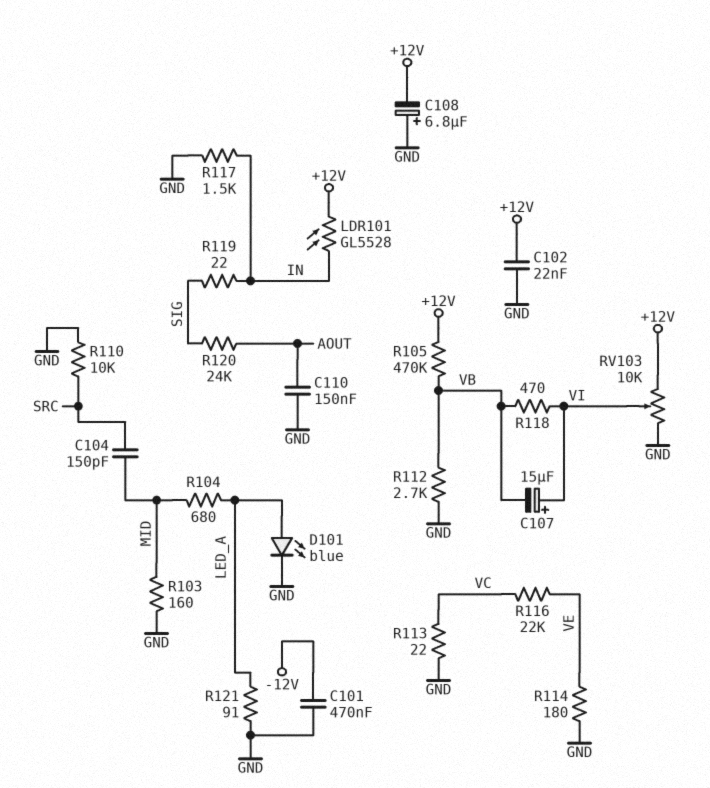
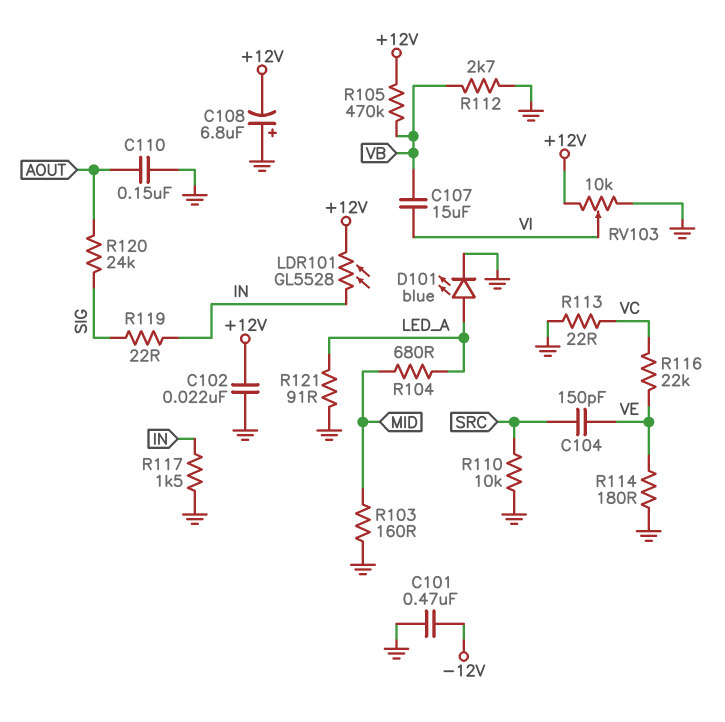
C104: 150pF (MID, SRC) -> 150pF (SRC, VE)
C107: 15uF (plus VI, minus VB) -> 15uF (VB, VI)
R118: 470 (VB, VI) -> none

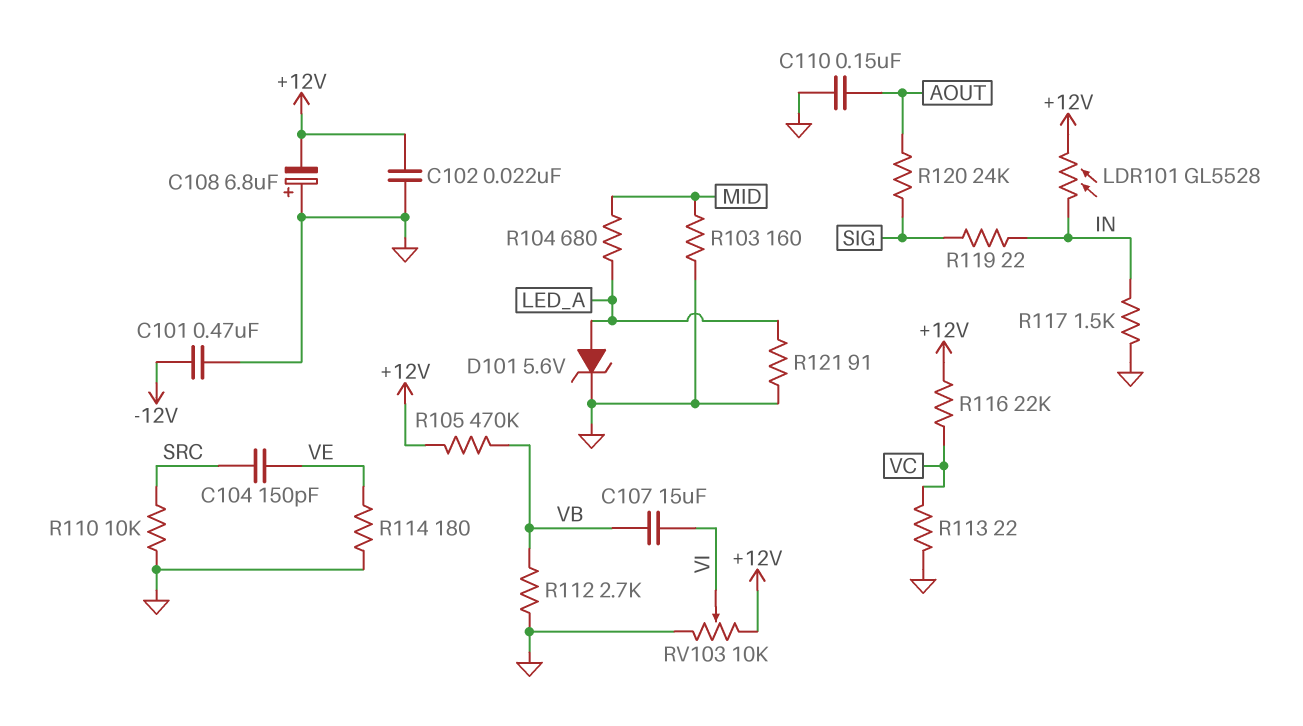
D101: LED blue (A LED_A, K GND) -> zener 5.6V (A LED_A, K GND)
R116: 22k (VC, VE) -> 22k (+12V, VC)

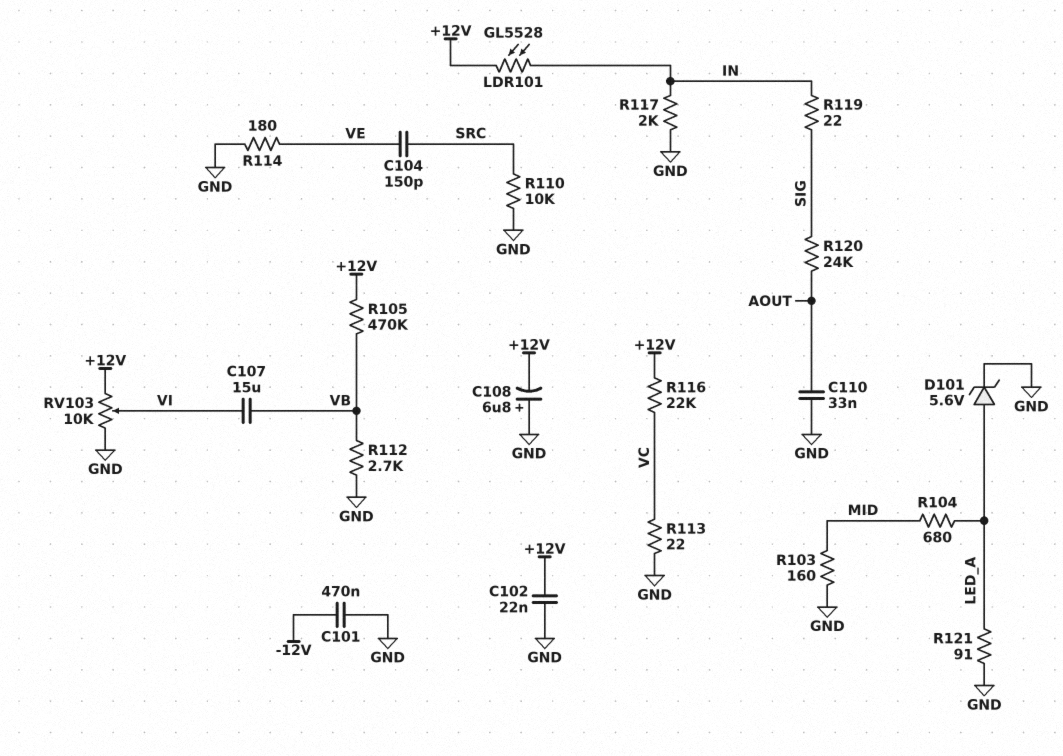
C110: 150nF (AOUT, GND) -> 33nF (AOUT, GND)
R117: 1.5k (GND, IN) -> 2k (GND, IN)

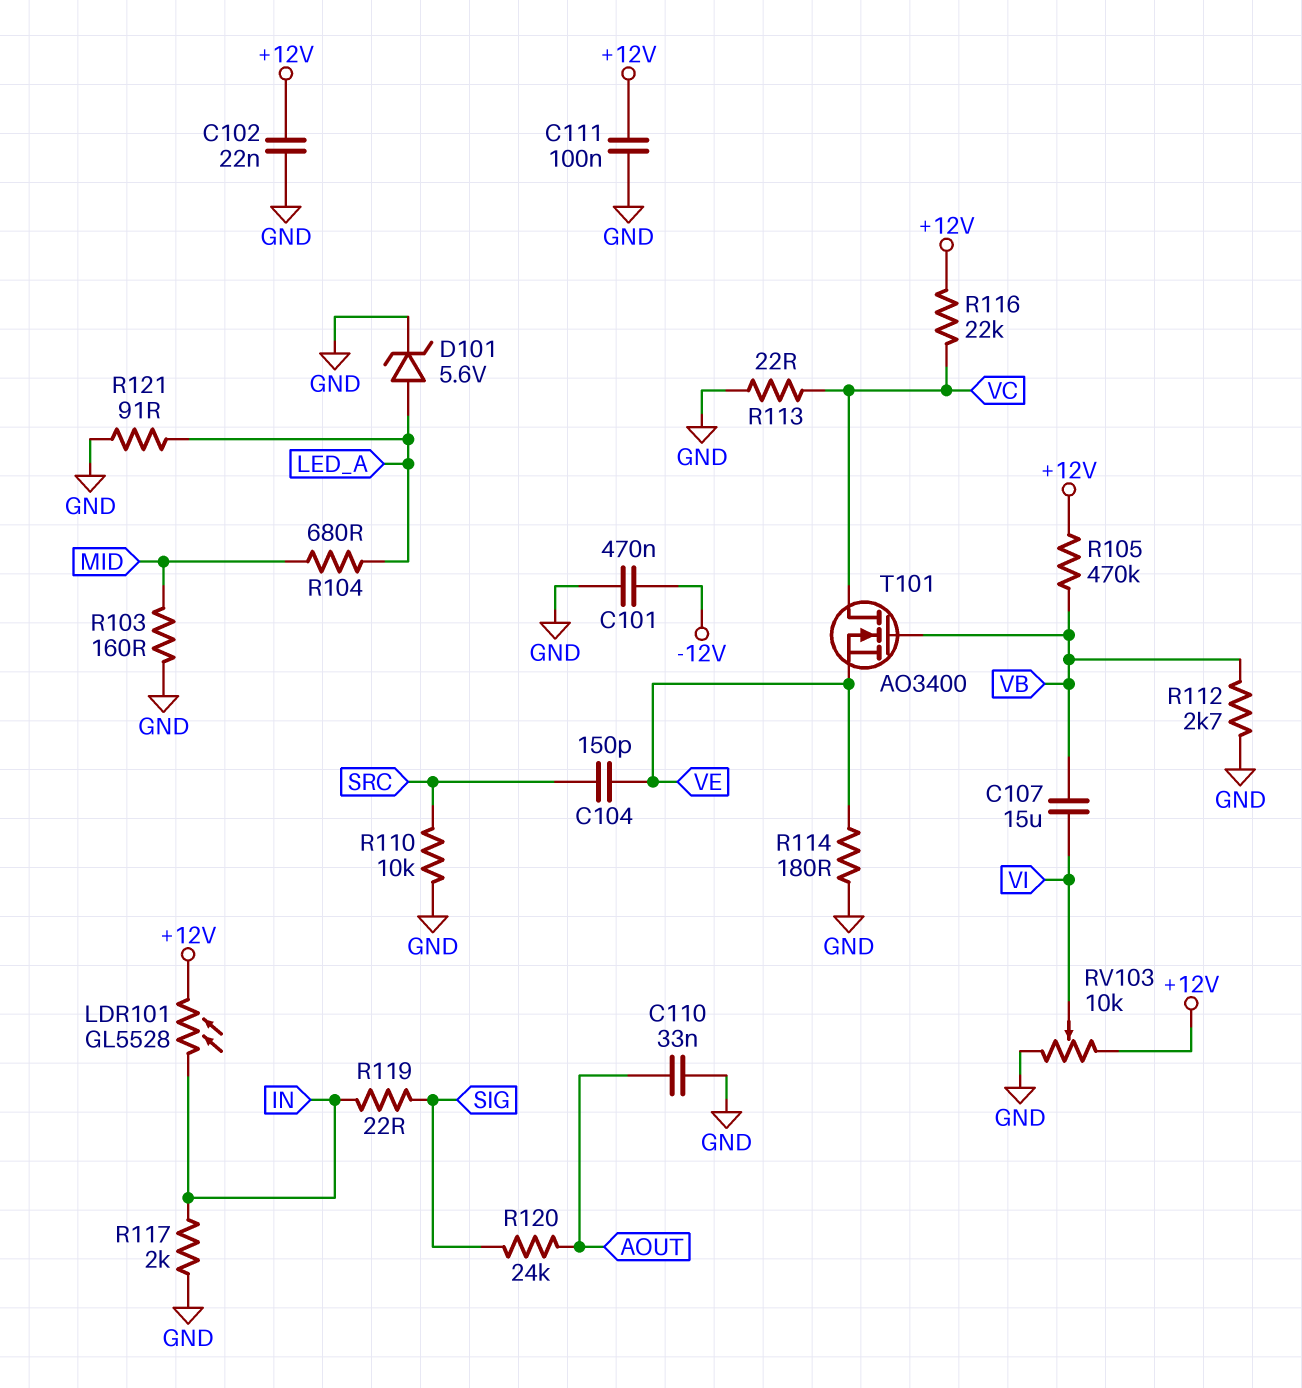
C108: 6.8uF (plus GND, minus +12V) -> none
C111: none -> 100nF (+12V, GND)
T101: none -> NMOS AO3400 (G VB, D VC, S VE)

